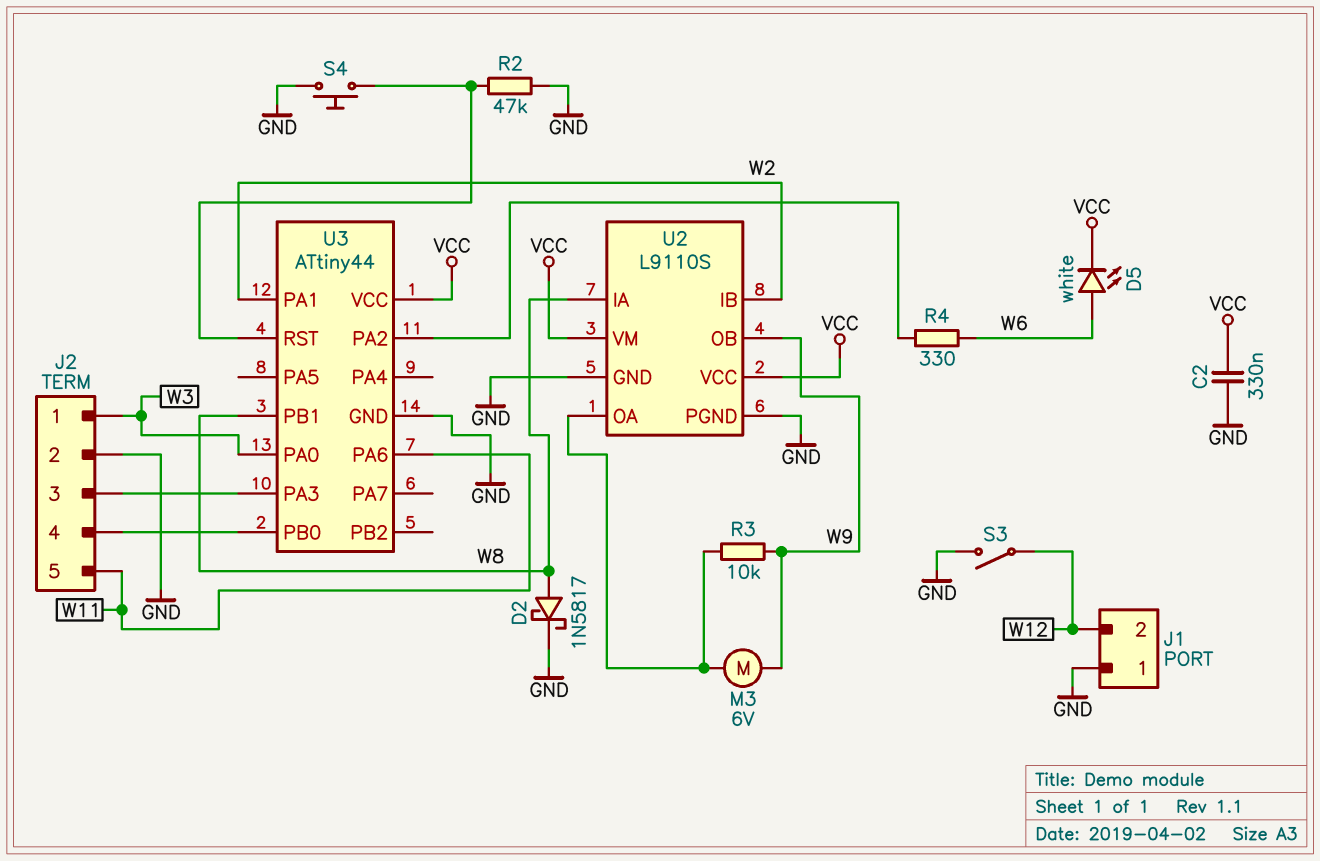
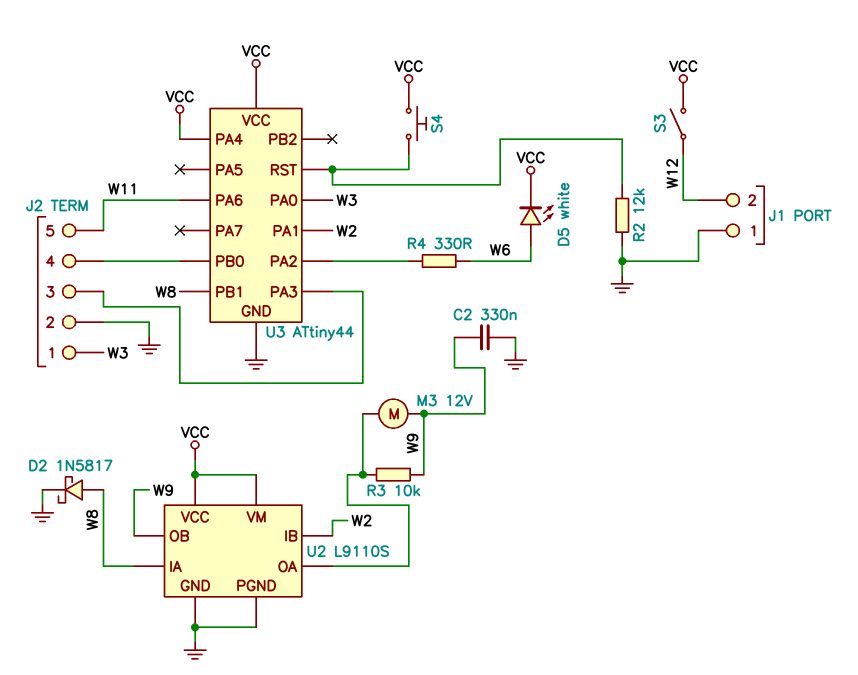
C2: 330nF (GND, VCC) -> 330nF (GND, W9)
M3: motor 6V (U2/OA, W9) -> motor 12V (U2/OA, W9)
R2: 47k (GND, U3/RST) -> 12k (GND, U3/RST)
S3: switch (GND, W12) -> switch (VCC, W12)
S4: button (GND, U3/RST) -> button (U3/RST, VCC)
U3 pin PA4: none -> VCC

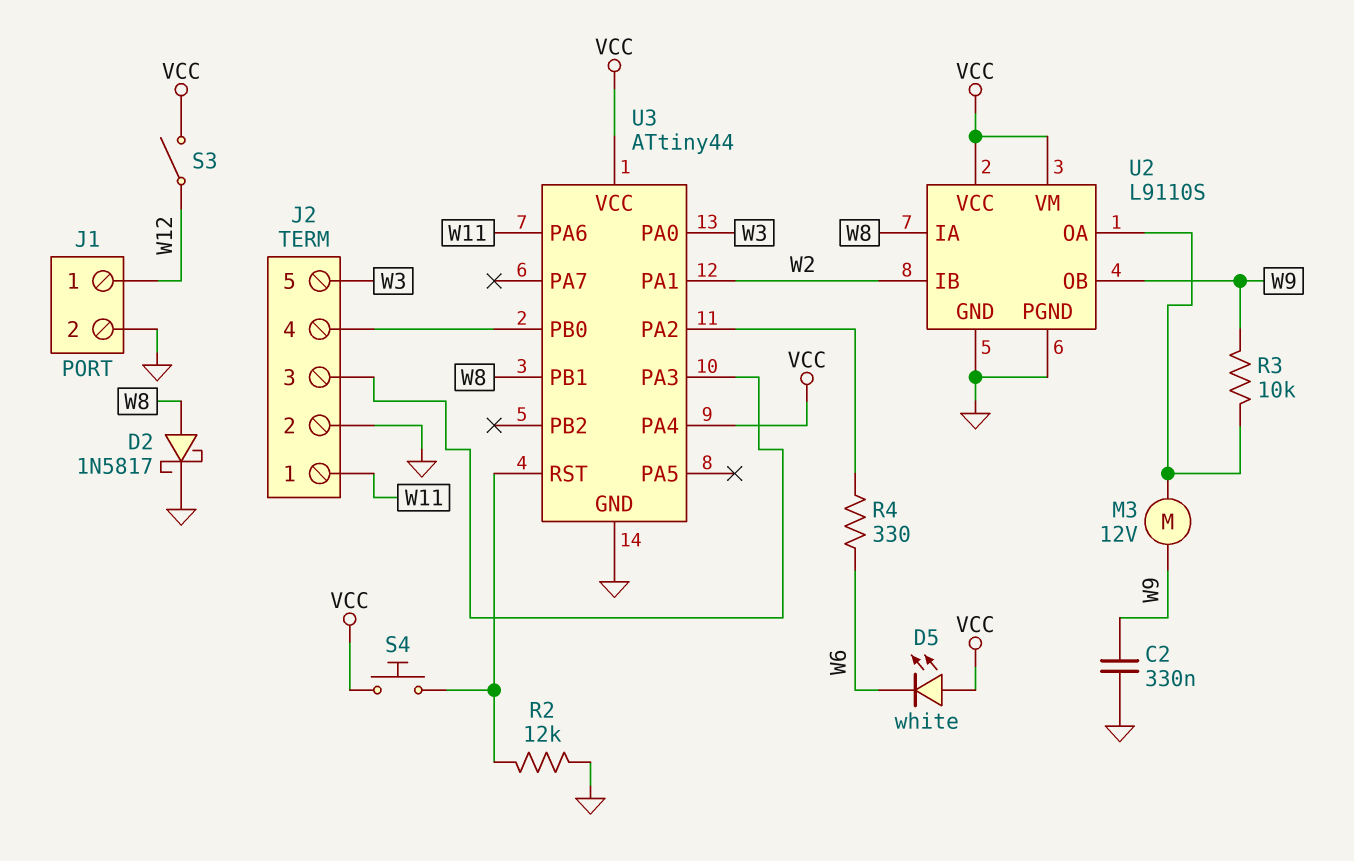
D5: LED white (A W6, K VCC) -> LED white (A VCC, K W6)
J1 pin 1: GND -> W12
J1 pin 2: W12 -> GND
J2 pin 1: W3 -> W11
J2 pin 5: W11 -> W3

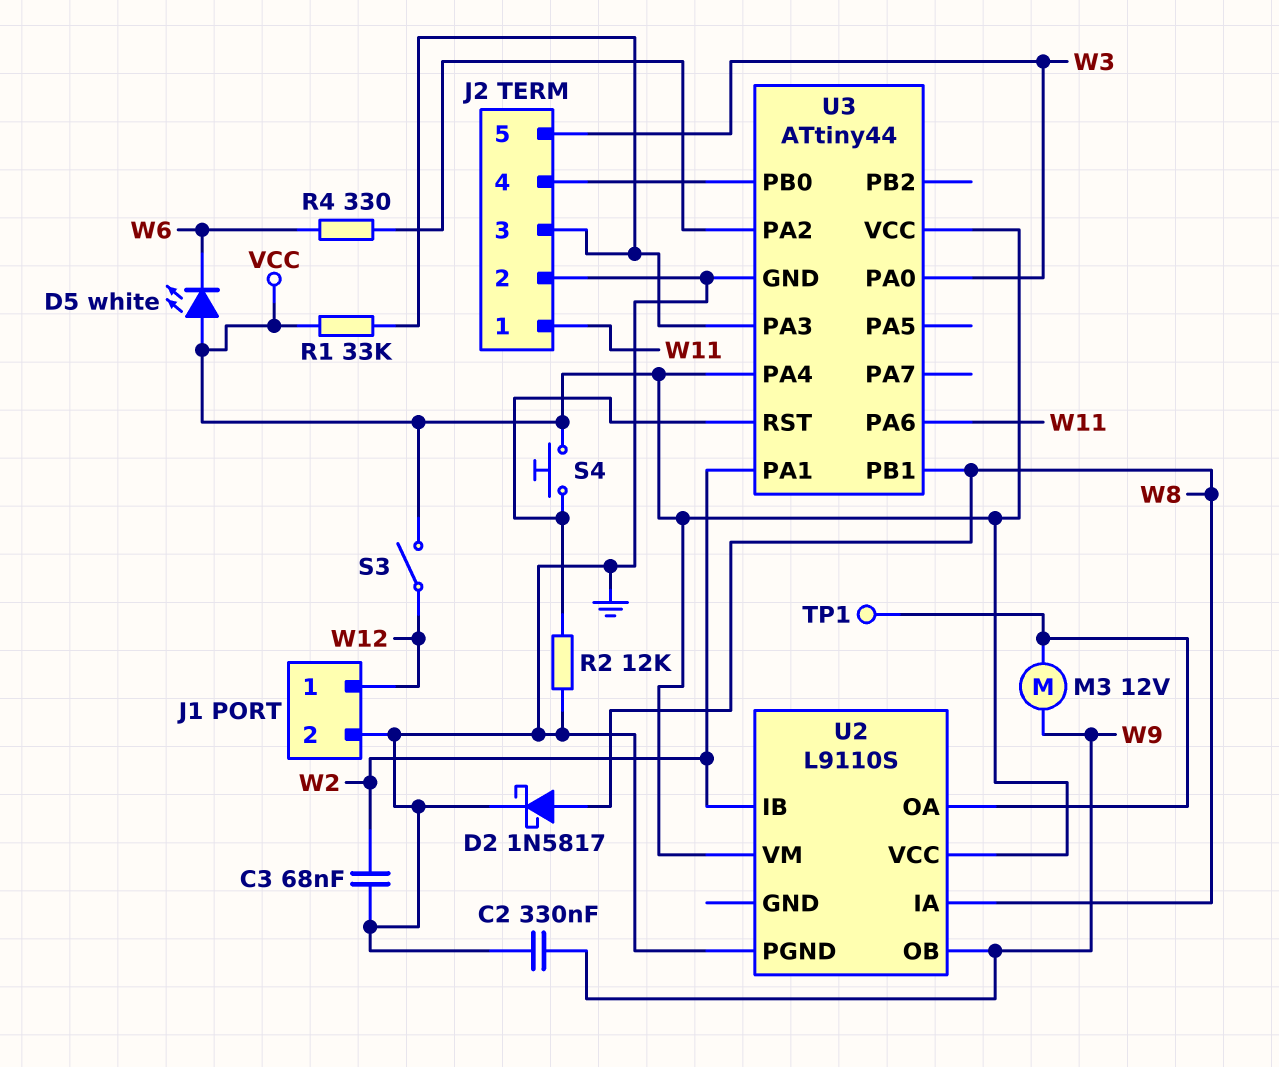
C3: none -> 68nF (GND, W2)
R1: none -> 33k (J2/3, VCC)
R3: 10k (U2/OA, W9) -> none
TP1: none -> test point (U2/OA)
U2 pin GND: GND -> none

